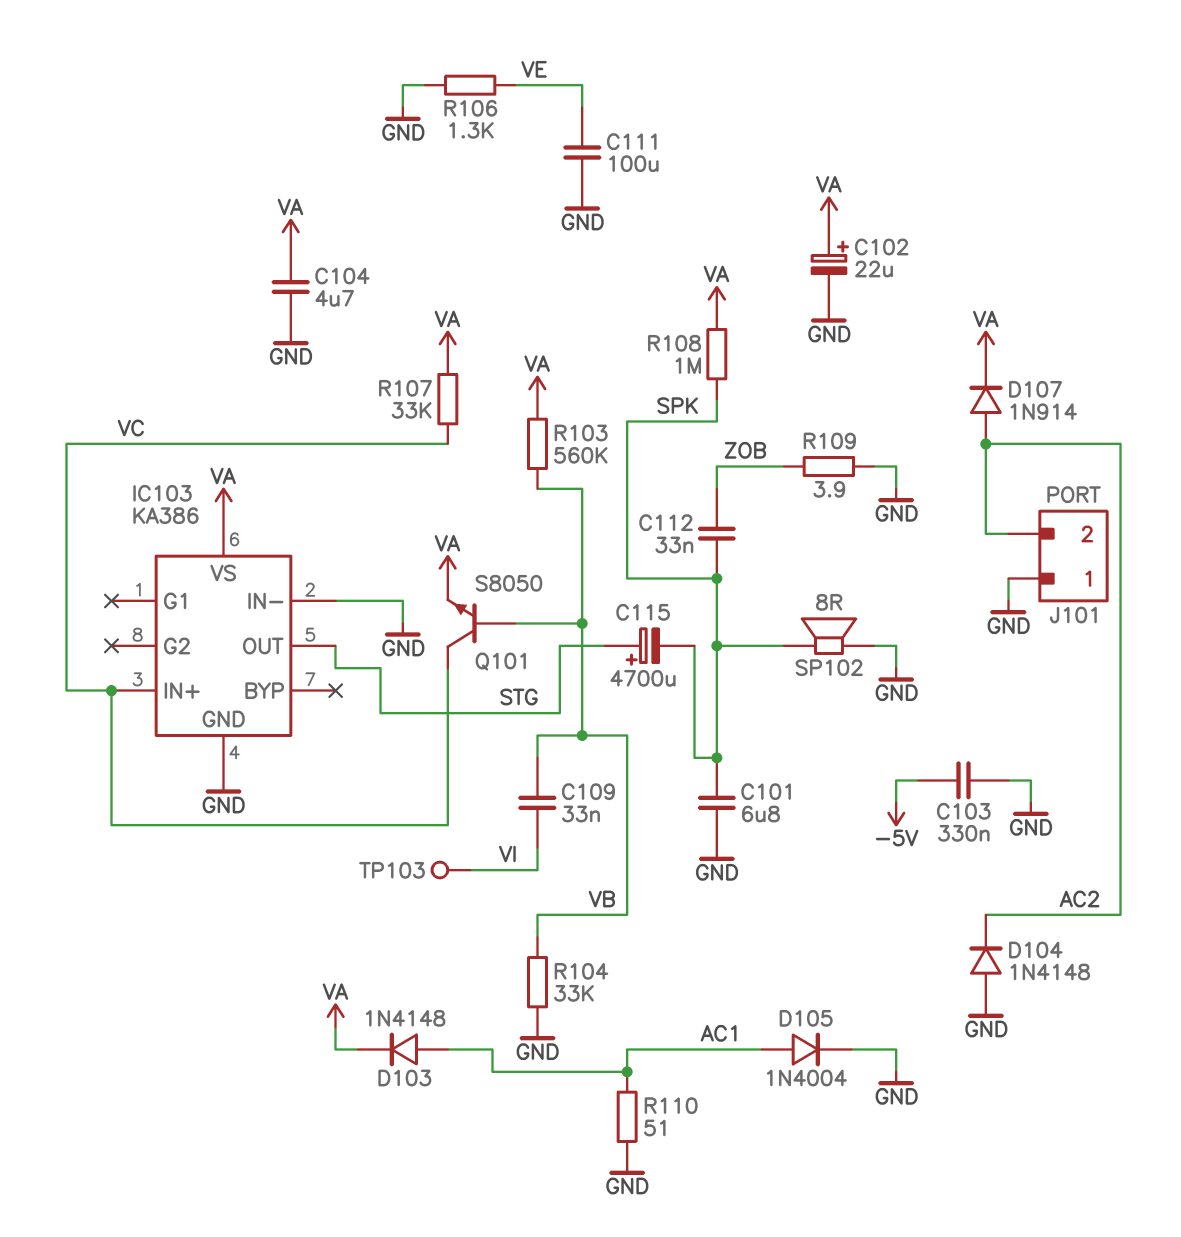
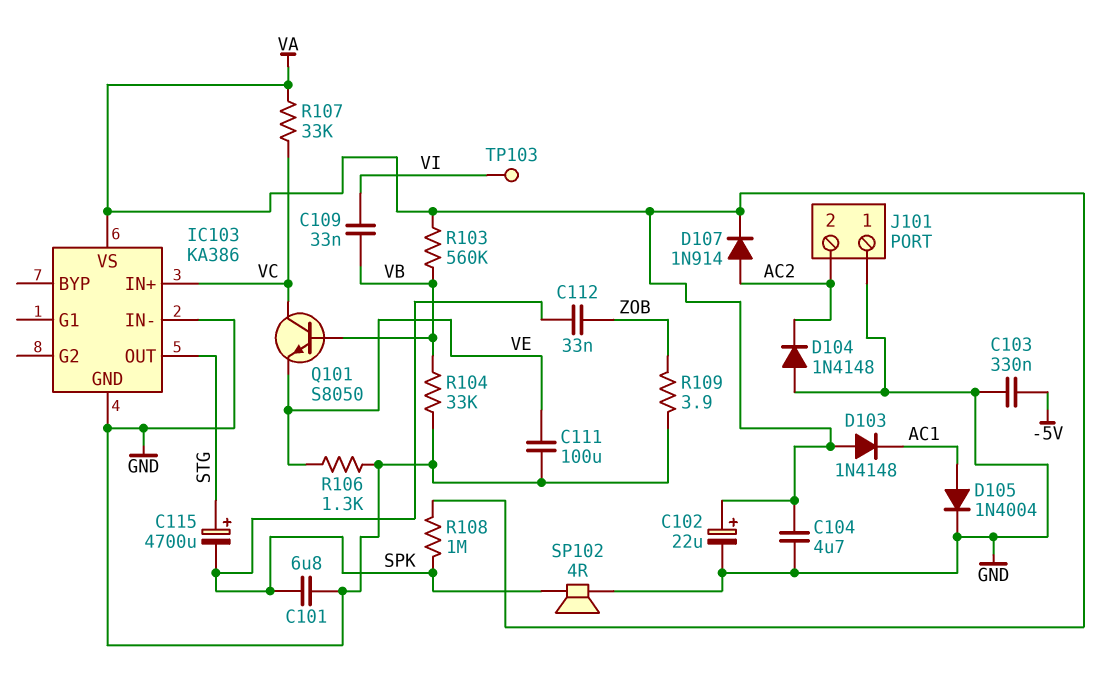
D103: diode 1N4148 (A AC1, K VA) -> diode 1N4148 (A VA, K AC1)
Q101: NPN S8050 (B VB, C VC, E VA) -> NPN S8050 (B VB, C VC, E VE)
R110: 51 (AC1, GND) -> none
SP102: speaker 8R (GND, SPK) -> speaker 4R (GND, SPK)

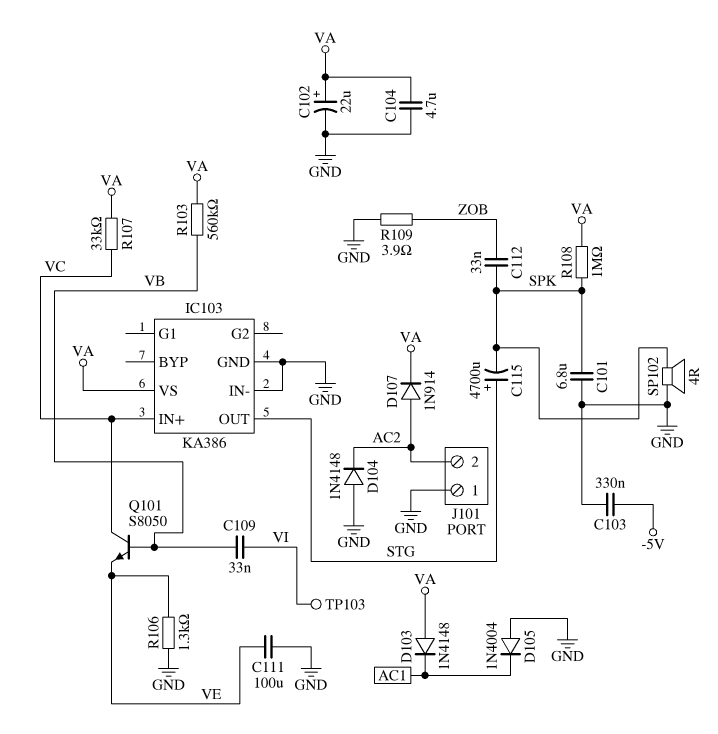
D105: diode 1N4004 (A AC1, K GND) -> diode 1N4004 (A GND, K AC1)
R104: 33k (GND, VB) -> none

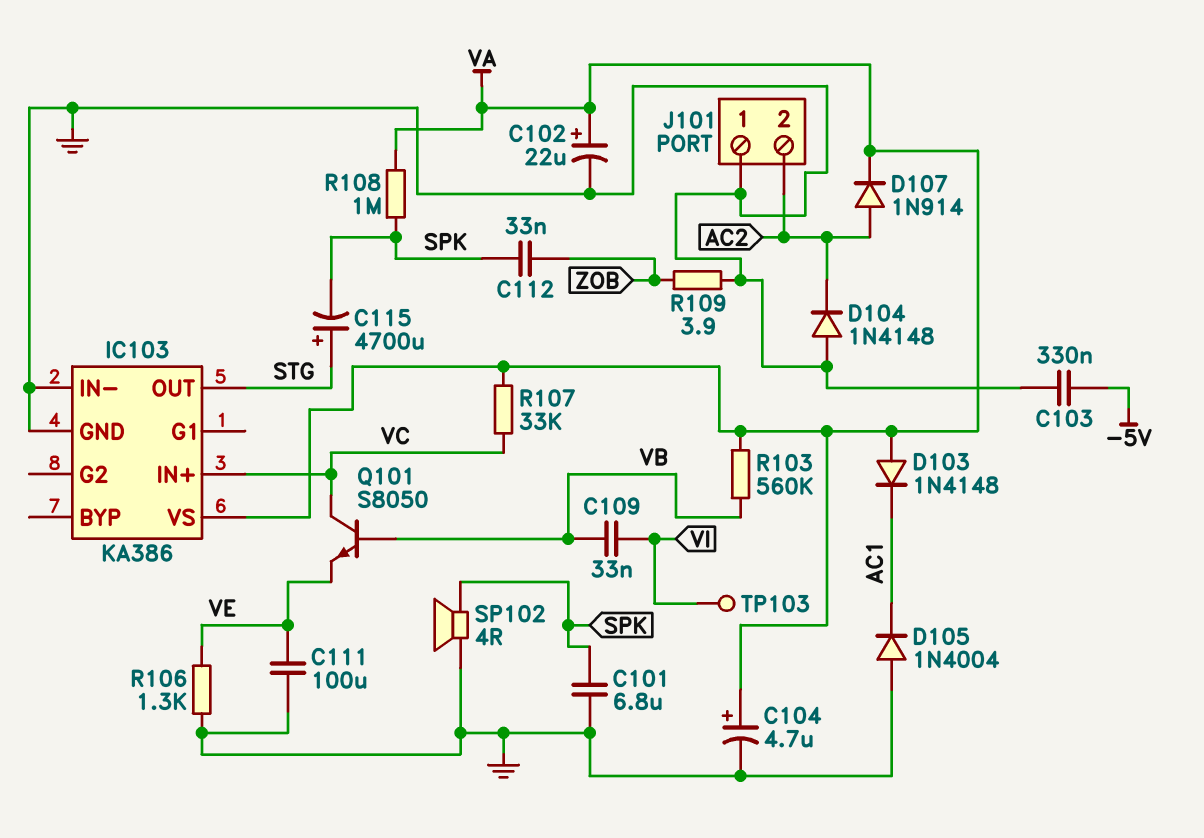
C104: 4.7uF (GND, VA) -> 4.7uF (plus VA, minus GND)

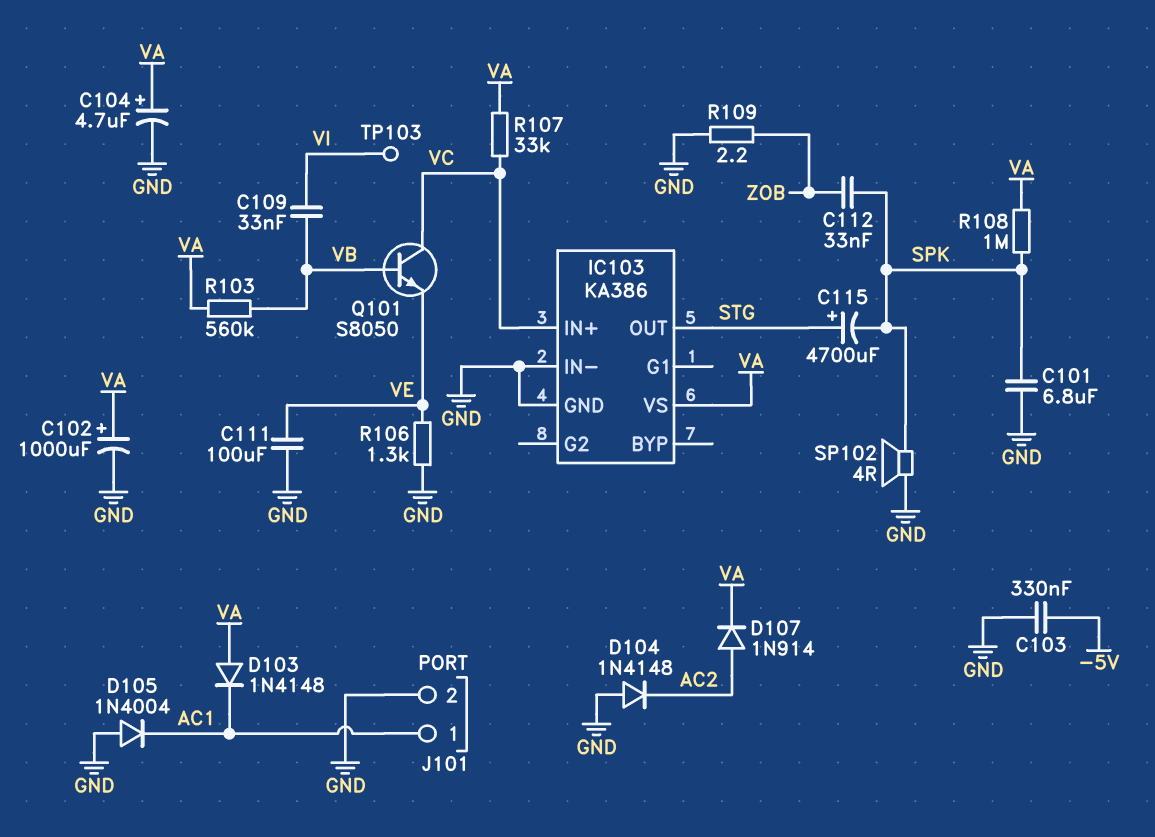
C102: 22uF (plus VA, minus GND) -> 1000uF (plus VA, minus GND)
J101 pin 1: GND -> AC1
J101 pin 2: AC2 -> GND
R109: 3.9 (GND, ZOB) -> 2.2 (GND, ZOB)

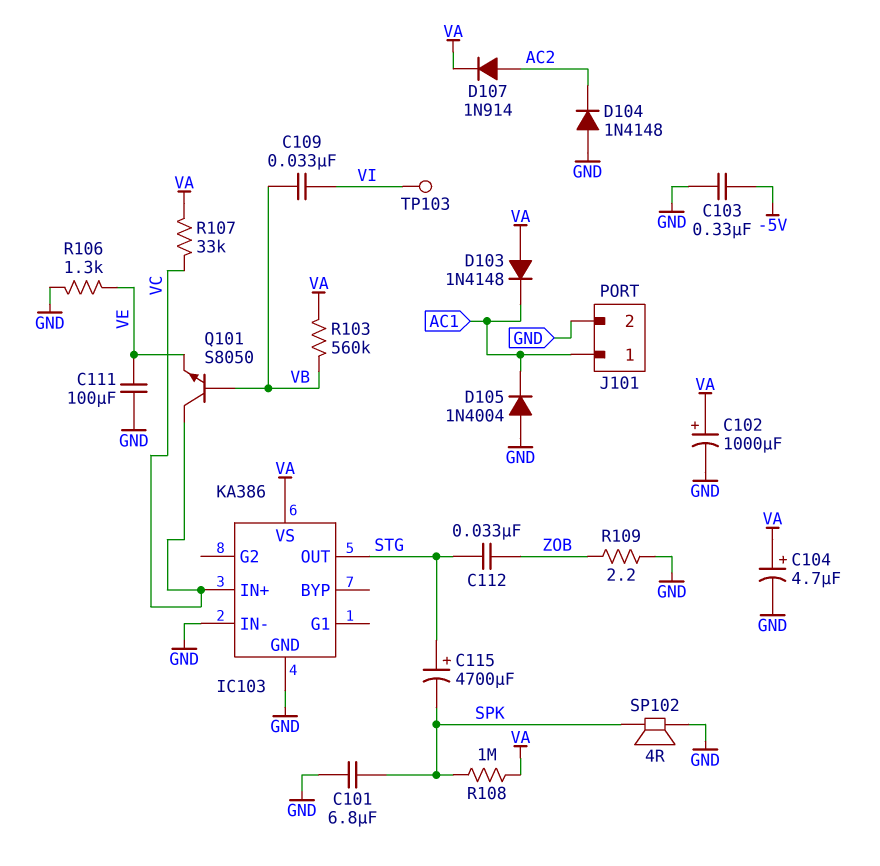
C112: 33nF (SPK, ZOB) -> 33nF (STG, ZOB)

